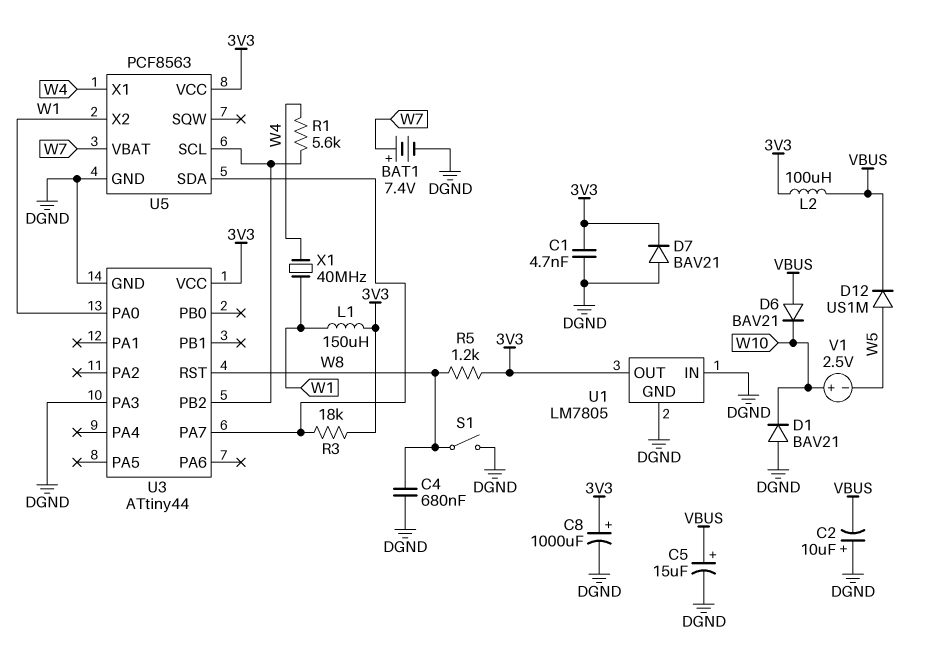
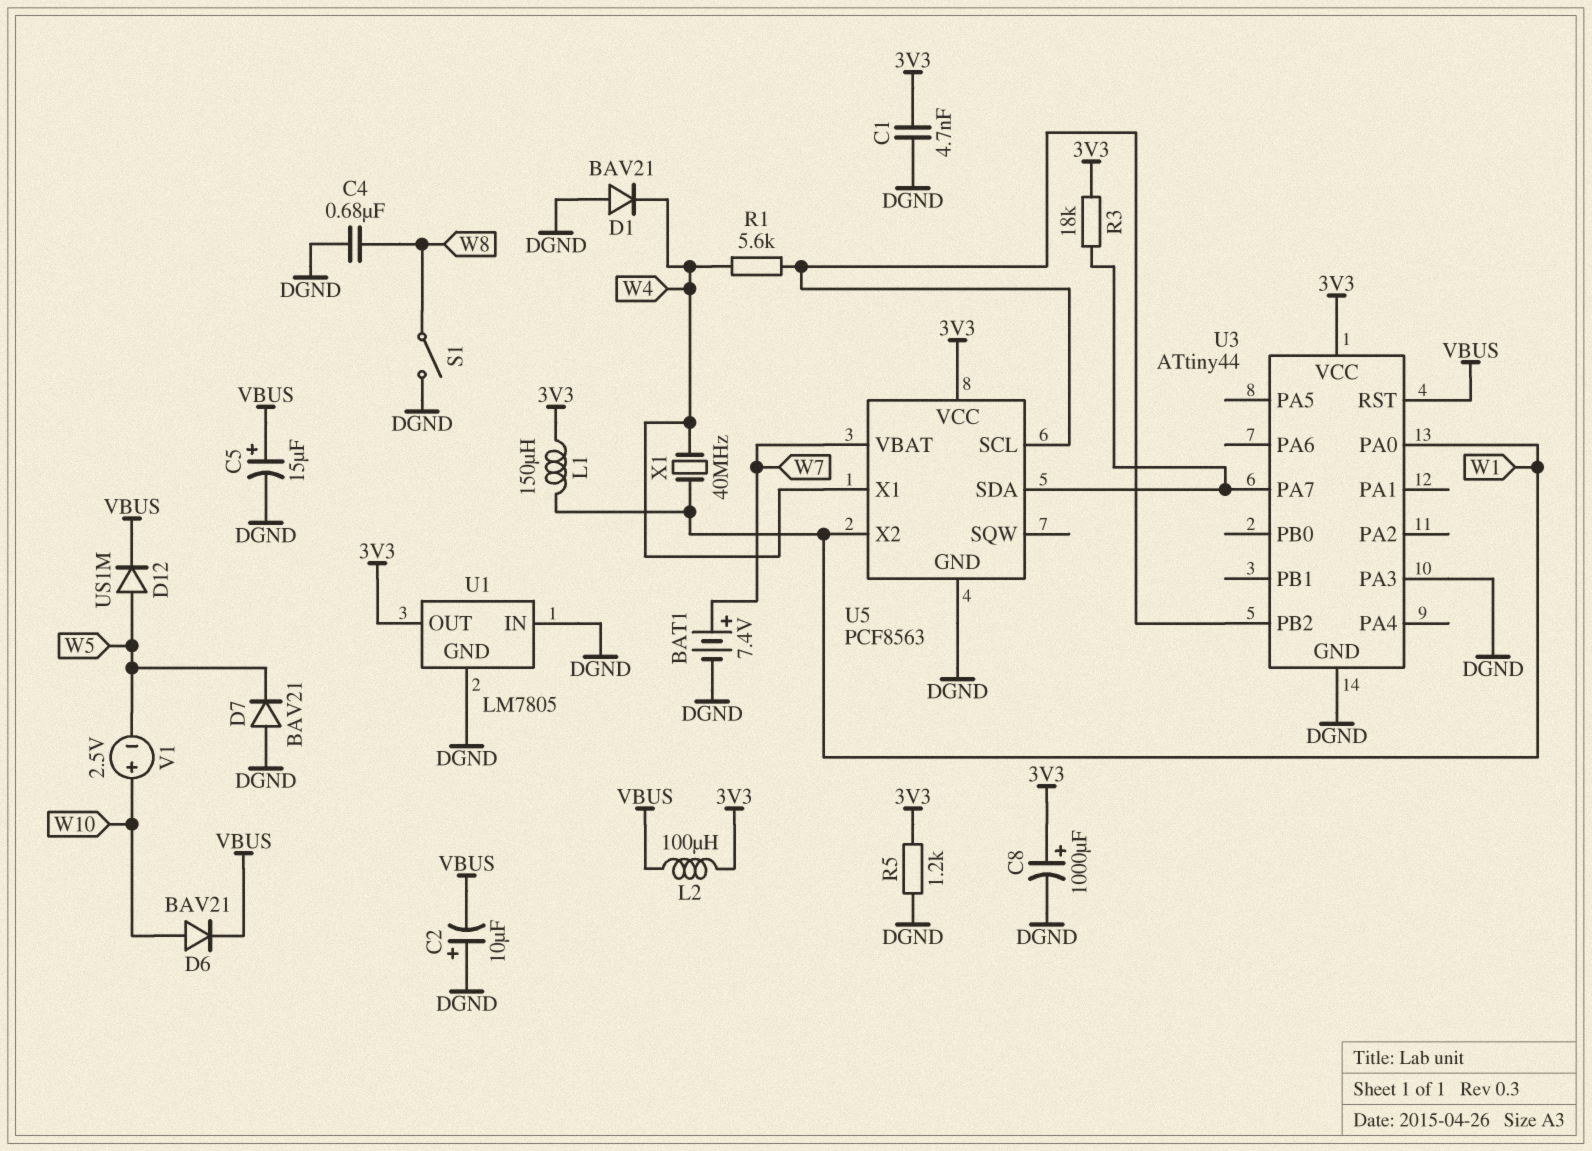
D1: diode BAV21 (A DGND, K W10) -> diode BAV21 (A DGND, K W4)
D6: diode BAV21 (A VBUS, K W10) -> diode BAV21 (A W10, K VBUS)
D7: diode BAV21 (A DGND, K 3V3) -> diode BAV21 (A DGND, K W5)
R5: 1.2k (3V3, W8) -> 1.2k (3V3, DGND)
U3 pin RST: W8 -> VBUS

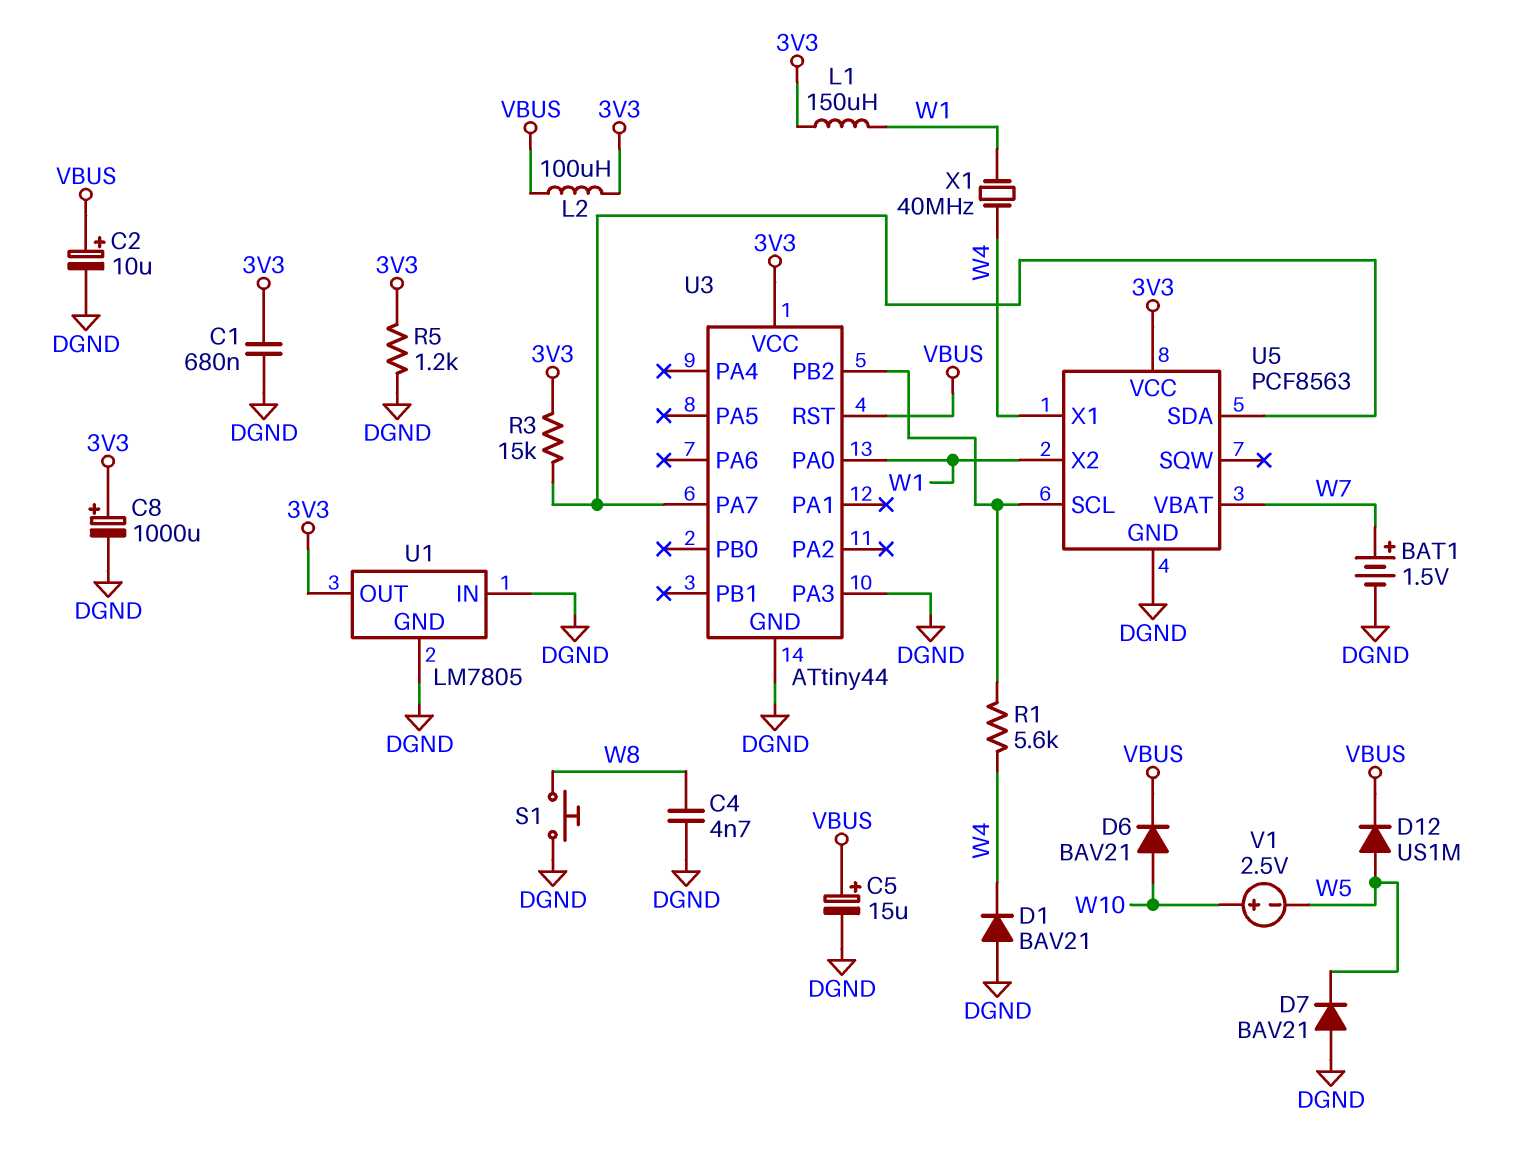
BAT1: 7.4V (plus W7, minus DGND) -> 1.5V (plus W7, minus DGND)
C1: 4.7nF (3V3, DGND) -> 680nF (3V3, DGND)
C2: 10uF (plus DGND, minus VBUS) -> 10uF (plus VBUS, minus DGND)
C4: 680nF (DGND, W8) -> 4.7nF (DGND, W8)
R3: 18k (3V3, U3/PA7) -> 15k (3V3, U3/PA7)
S1: switch (DGND, W8) -> button (DGND, W8)

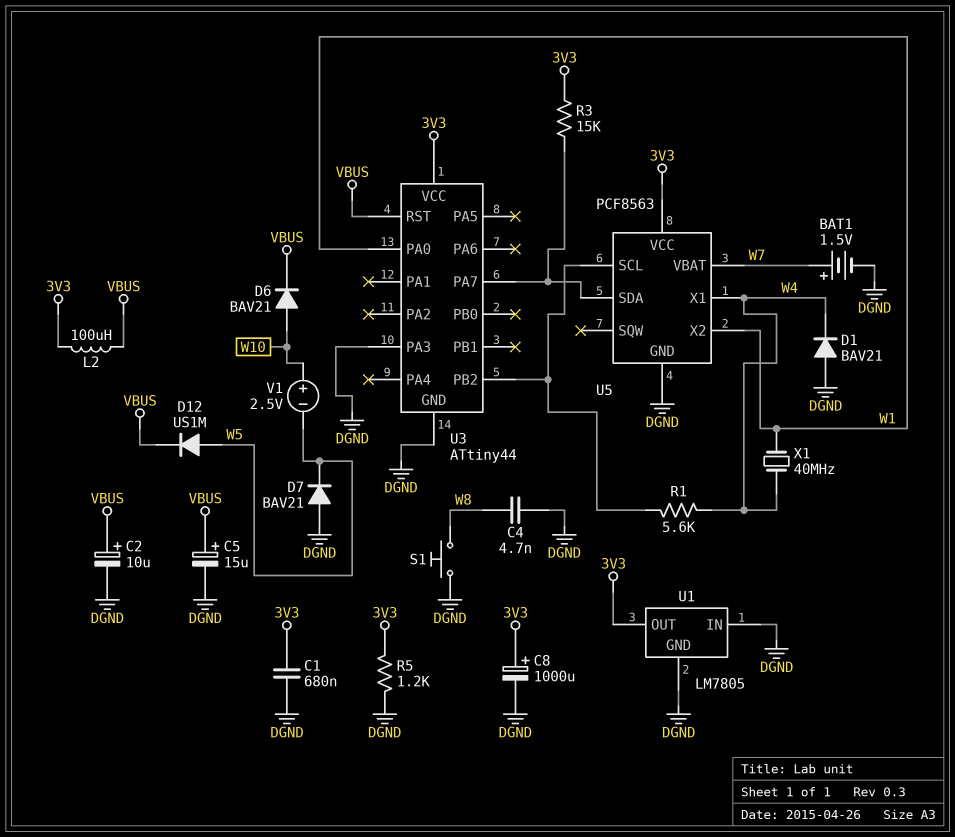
L1: 150uH (3V3, W1) -> none

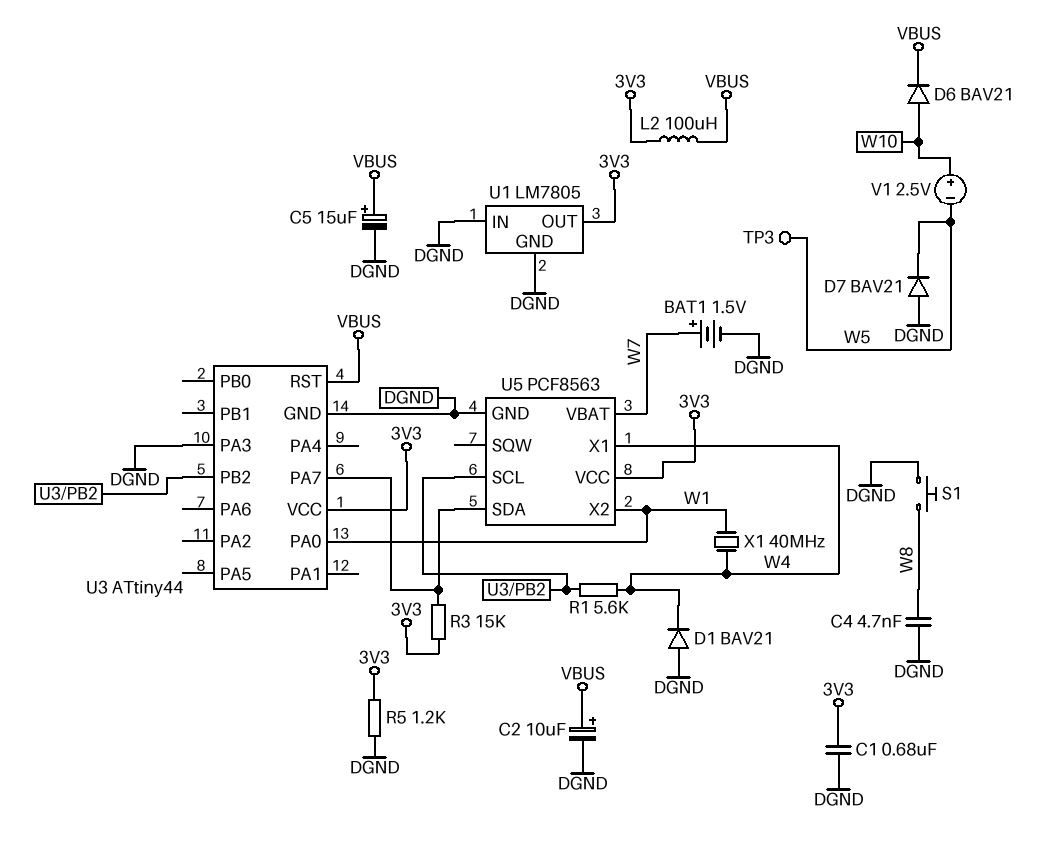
C8: 1000uF (plus 3V3, minus DGND) -> none
D12: diode US1M (A W5, K VBUS) -> none
TP3: none -> test point (W5)

